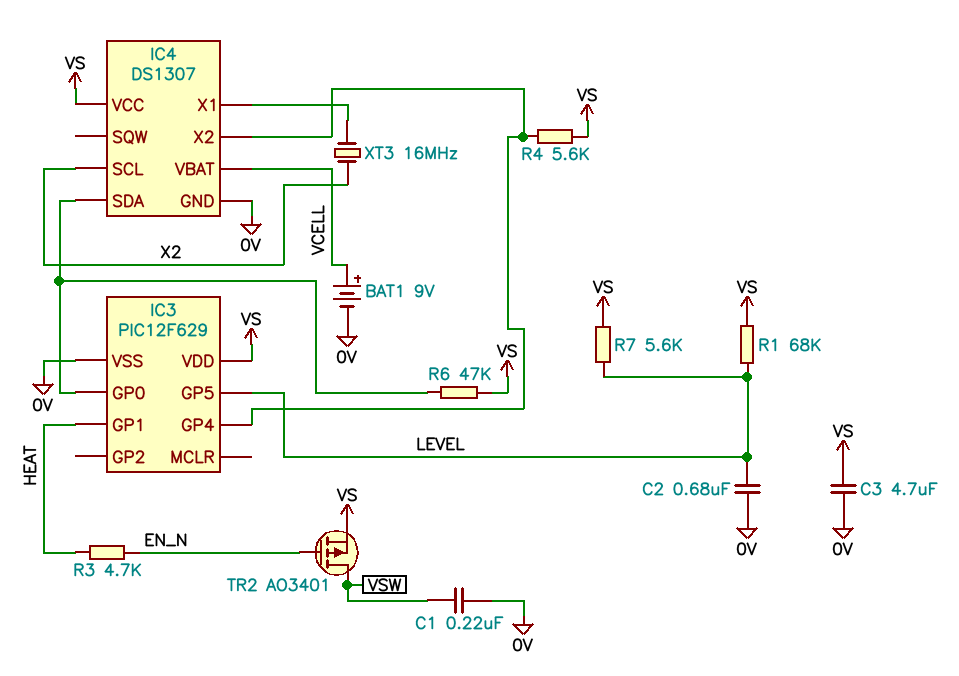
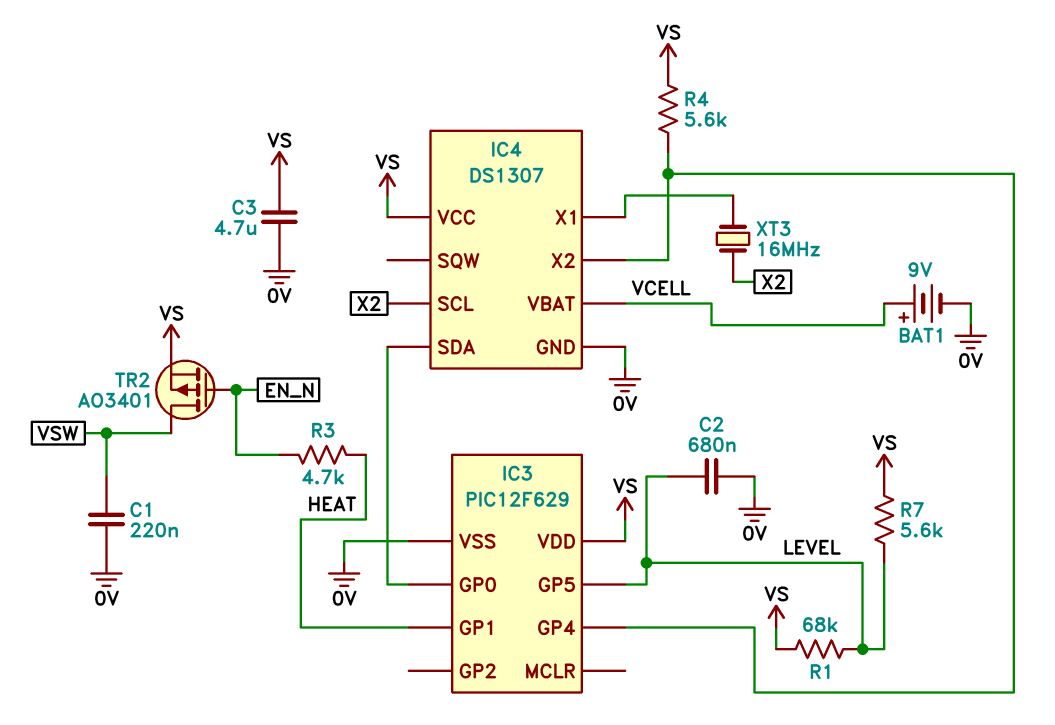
R6: 47k (IC3/GP0, VS) -> none

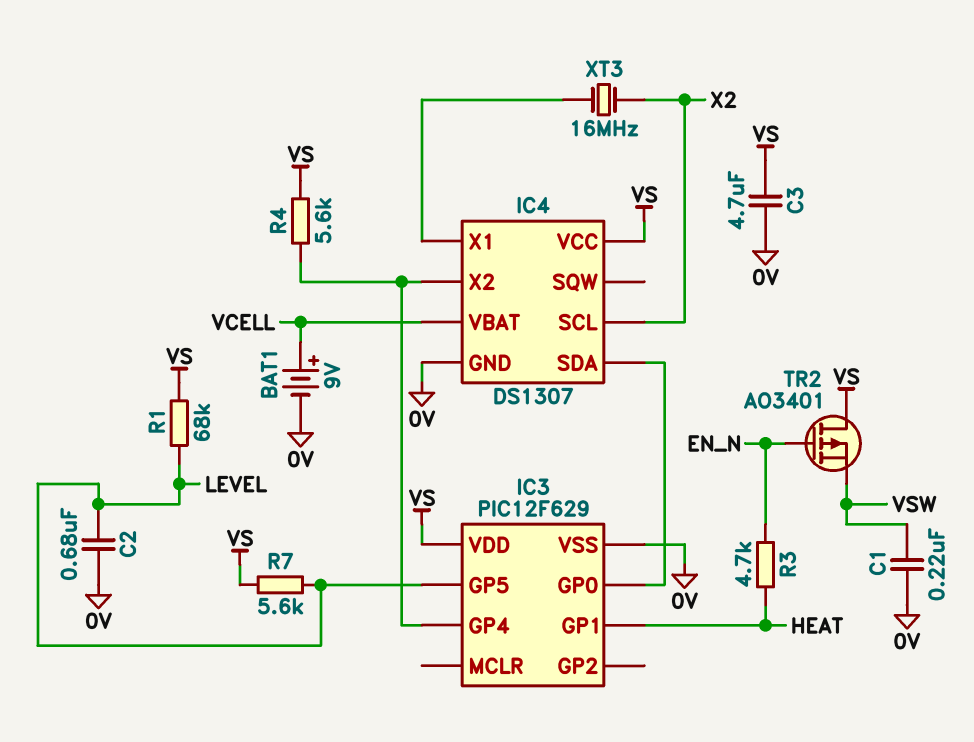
TR2: PMOS AO3401 (G EN_N, D VSW, S VS) -> PMOS AO3401 (G EN_N, D VS, S VSW)

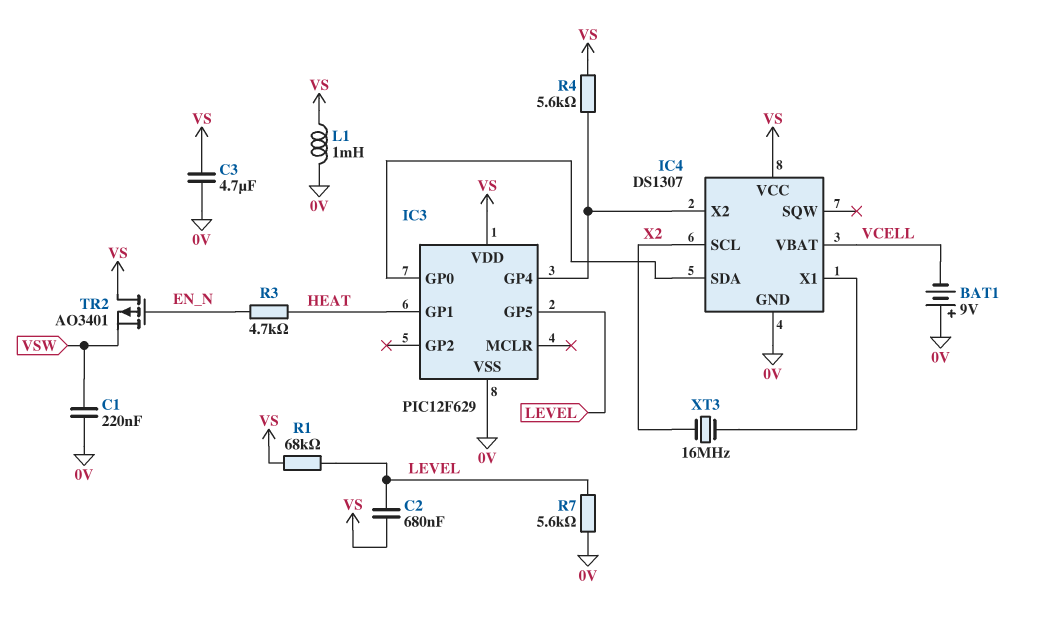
BAT1: 9V (plus VCELL, minus 0V) -> 9V (plus 0V, minus VCELL)
C2: 680nF (0V, LEVEL) -> 680nF (LEVEL, VS)
L1: none -> 1mH (0V, VS)
R7: 5.6k (LEVEL, VS) -> 5.6k (0V, LEVEL)

